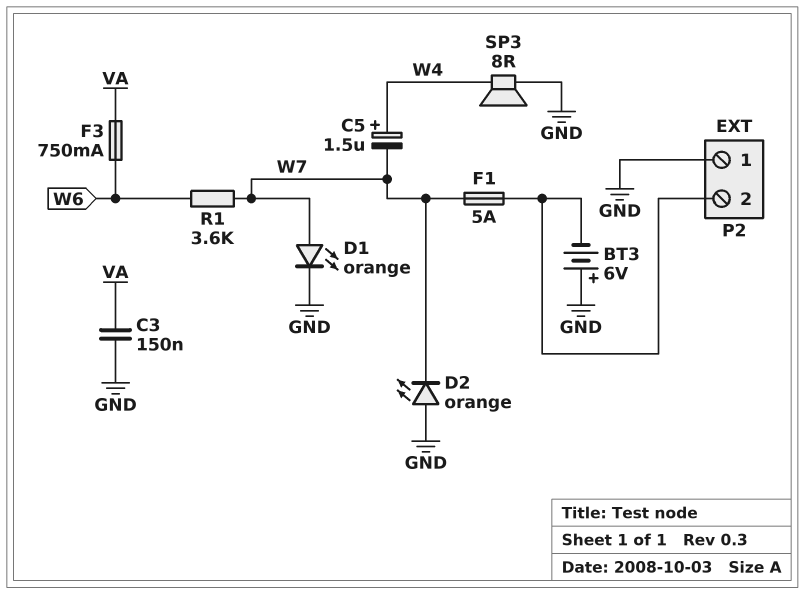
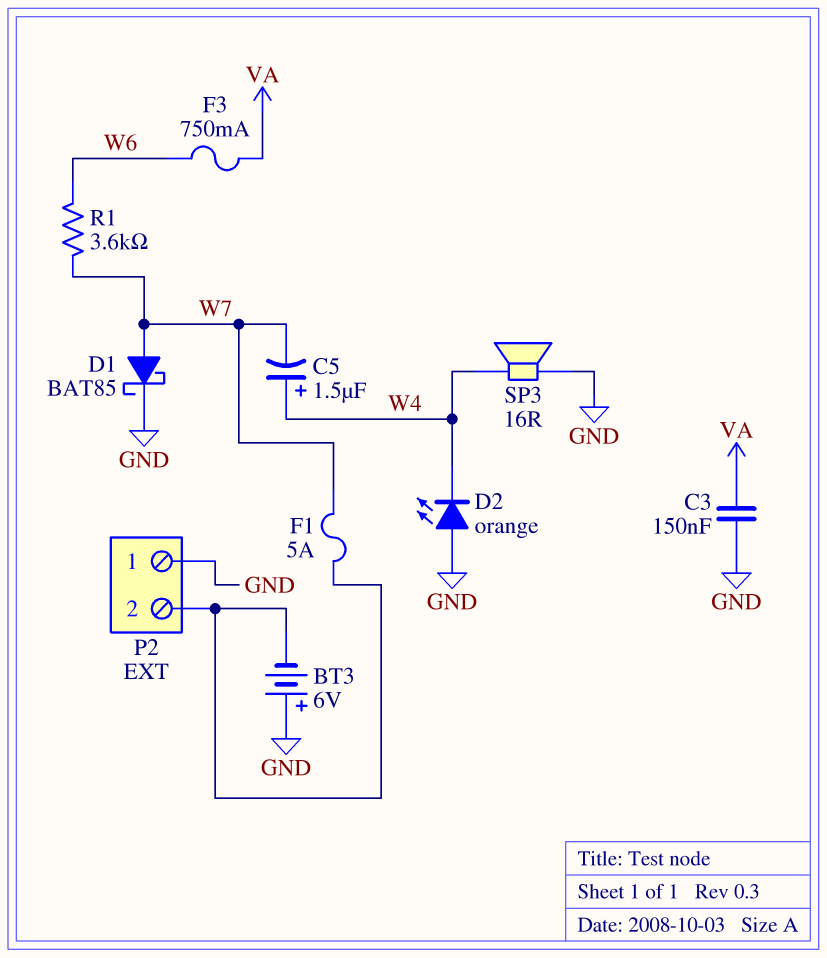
D1: LED orange (A W7, K GND) -> schottky BAT85 (A W7, K GND)
D2: LED orange (A GND, K W7) -> LED orange (A GND, K W4)
SP3: speaker 8R (GND, W4) -> speaker 16R (GND, W4)

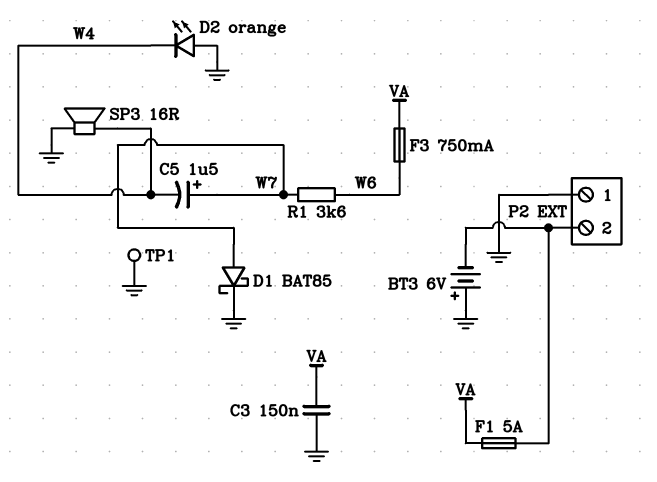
C5: 1.5uF (plus W4, minus W7) -> 1.5uF (plus W7, minus W4)
F1: 5A (P2/2, W7) -> 5A (P2/2, VA)
TP1: none -> test point (GND)

